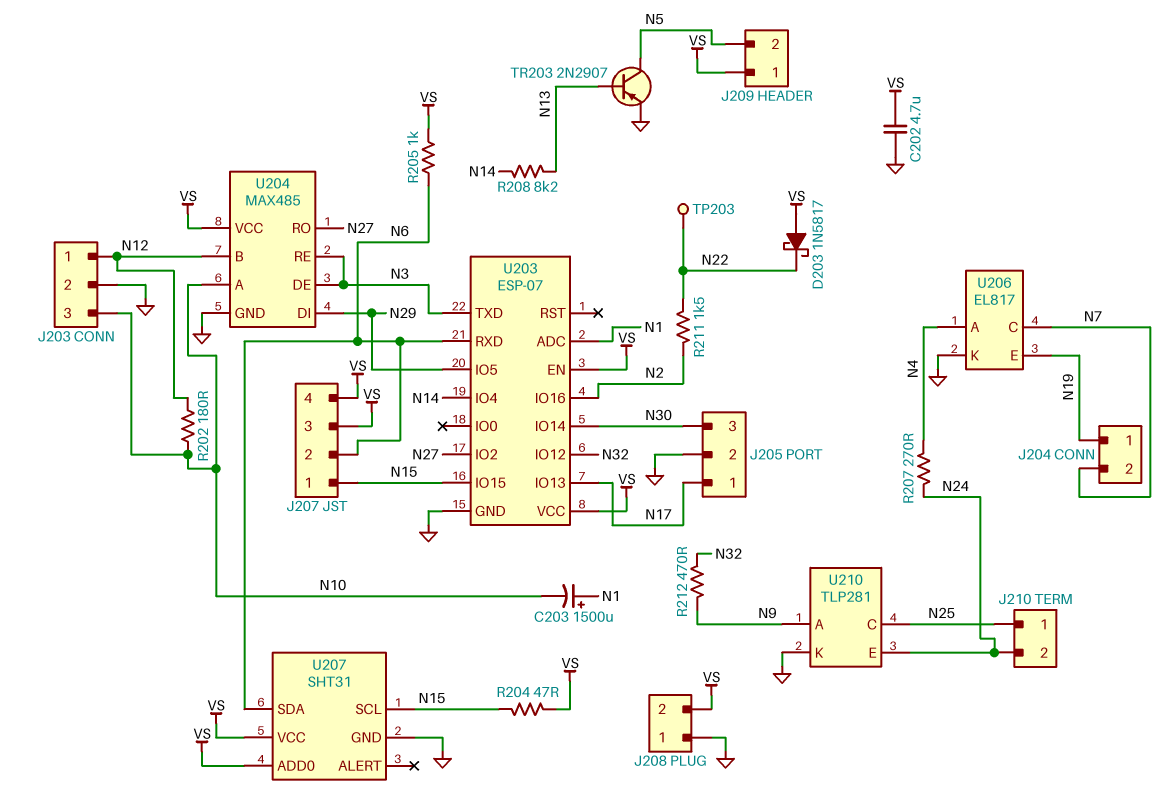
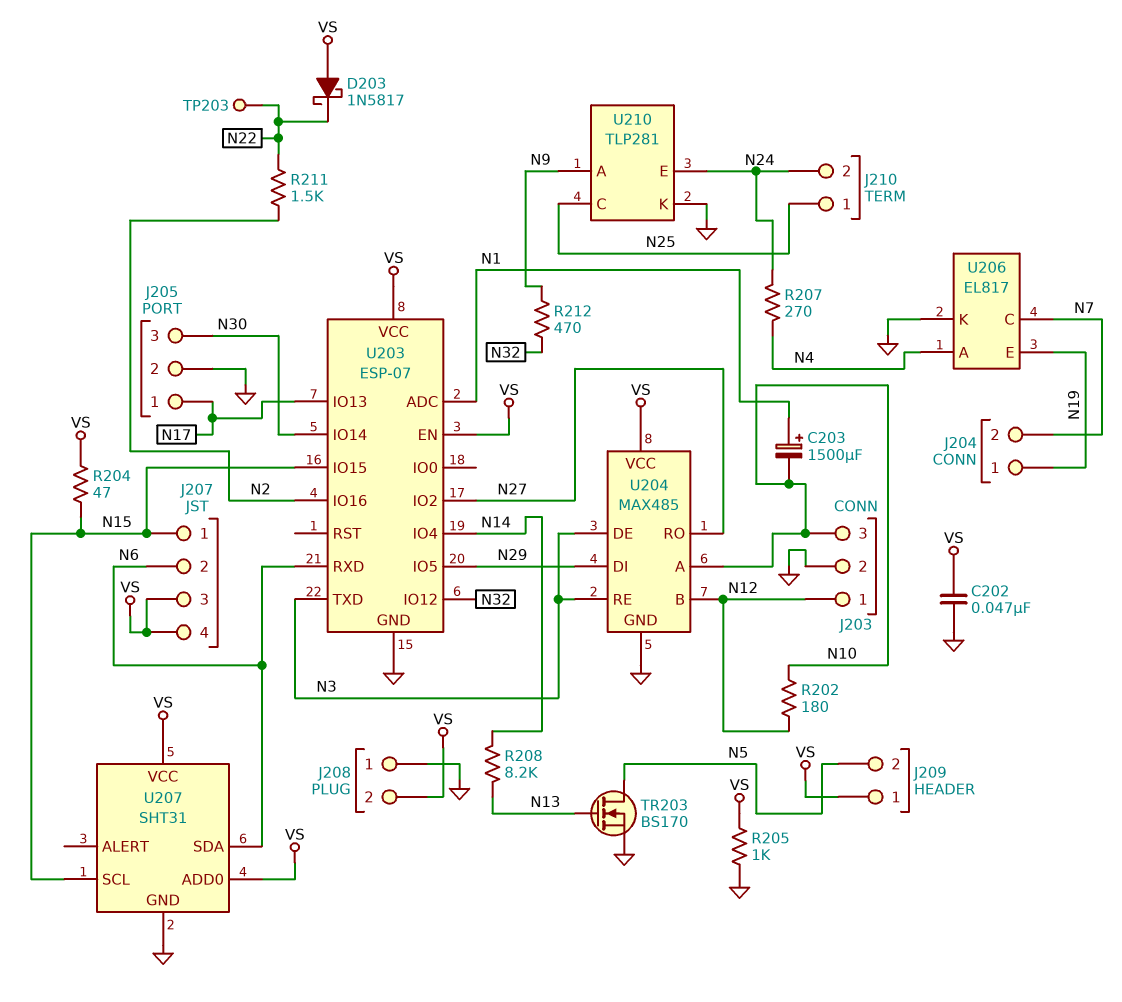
C202: 4.7uF (GND, VS) -> 47nF (GND, VS)
R205: 1k (N6, VS) -> 1k (GND, VS)
TR203: PNP 2N2907 (B N13, C N5, E GND) -> NMOS BS170 (G N13, D N5, S GND)

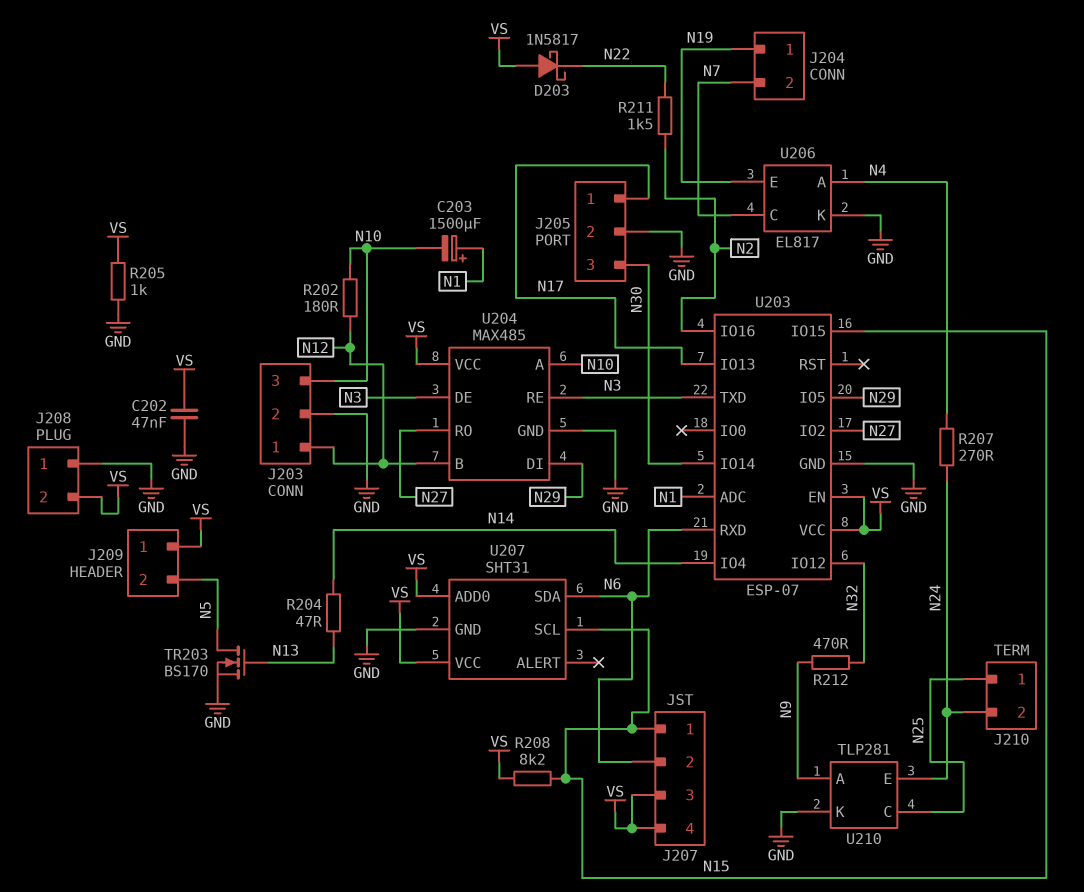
R204: 47 (N15, VS) -> 47 (N13, N14)
R208: 8.2k (N13, N14) -> 8.2k (N15, VS)
TP203: test point (N22) -> none

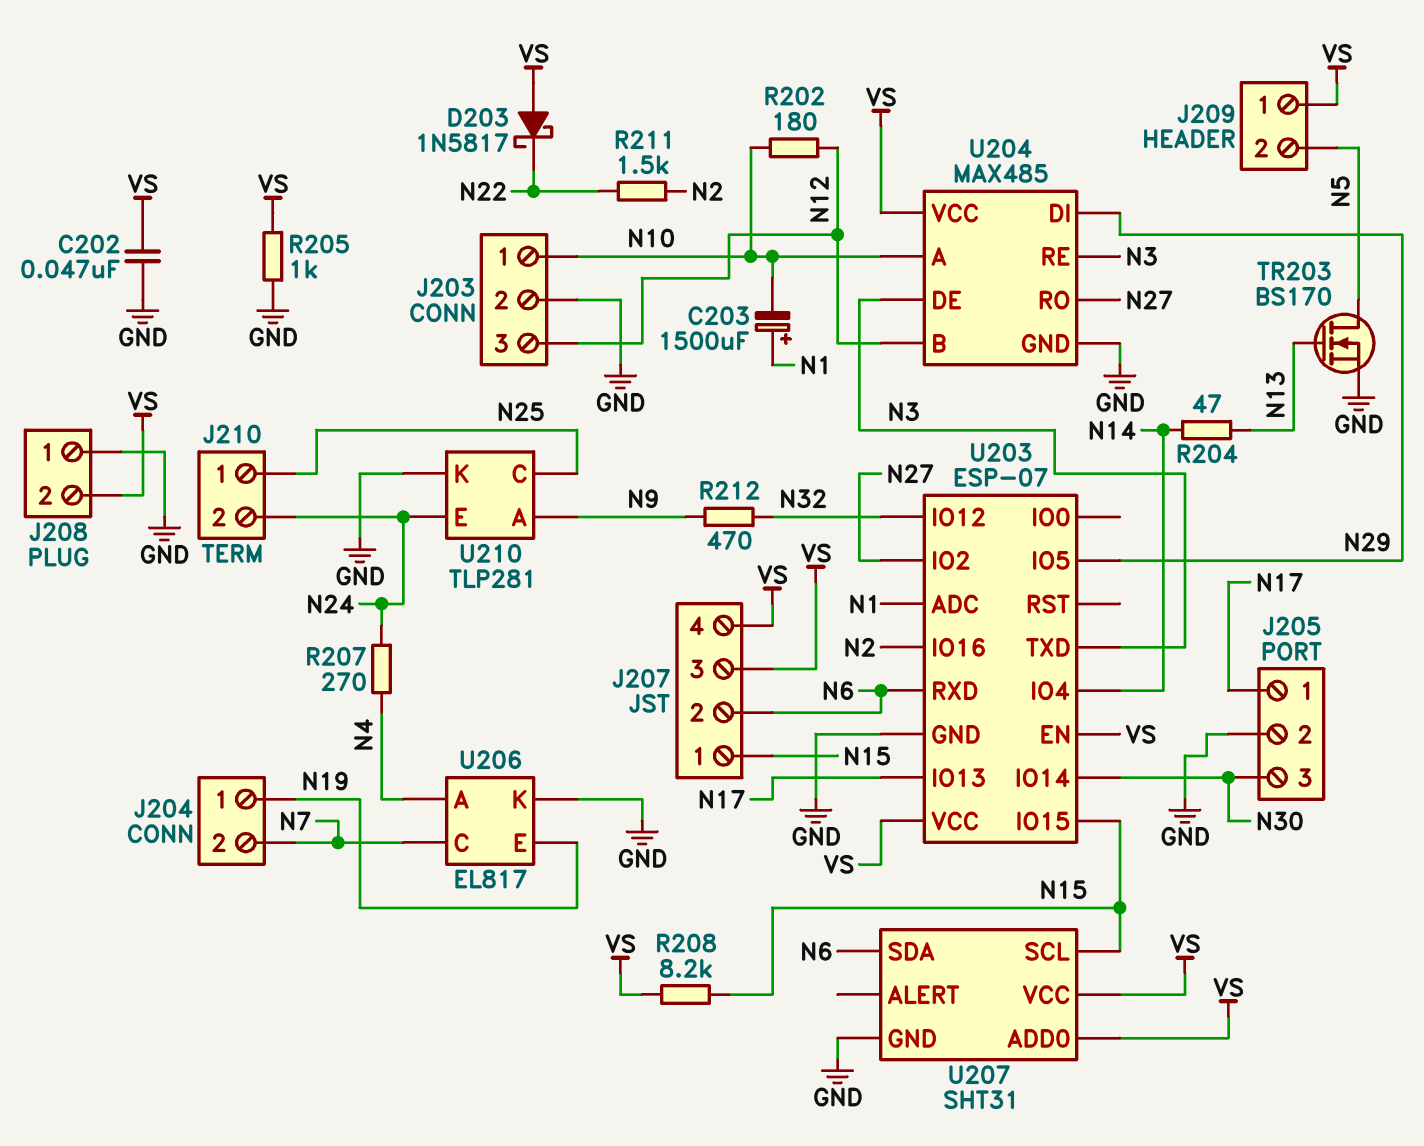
J203 pin 1: N12 -> N10
J203 pin 3: N10 -> N12

